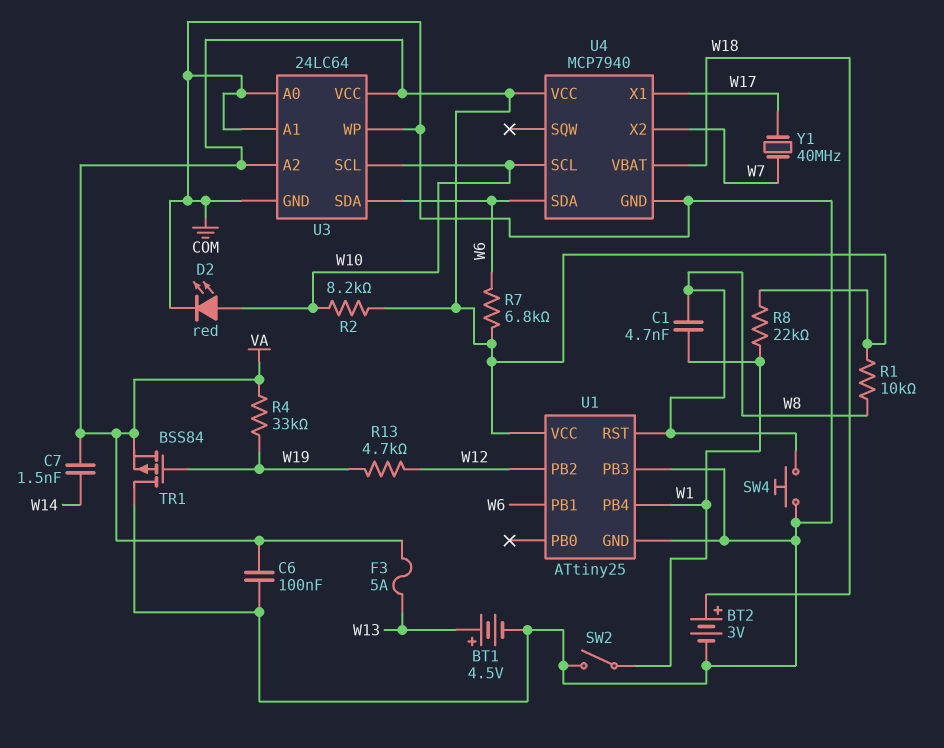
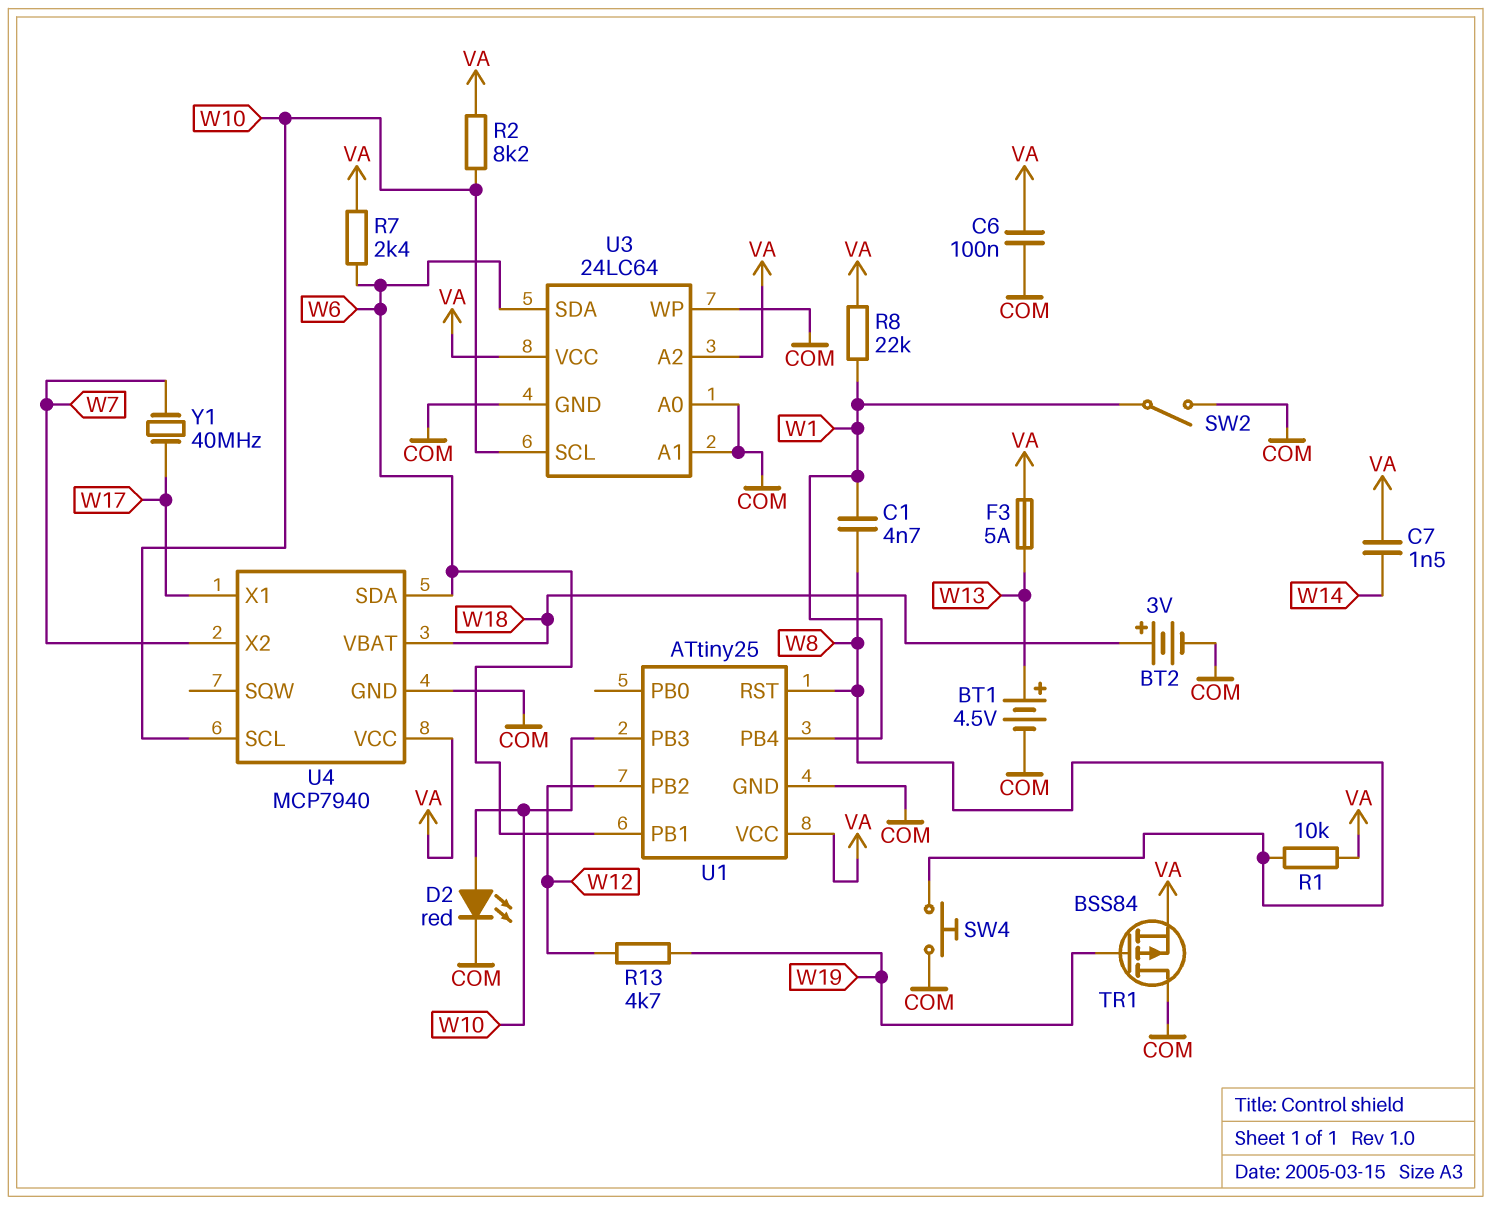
R4: 33k (VA, W19) -> none
R7: 6.8k (VA, W6) -> 2.4k (VA, W6)
U1 pin PB3: COM -> W10

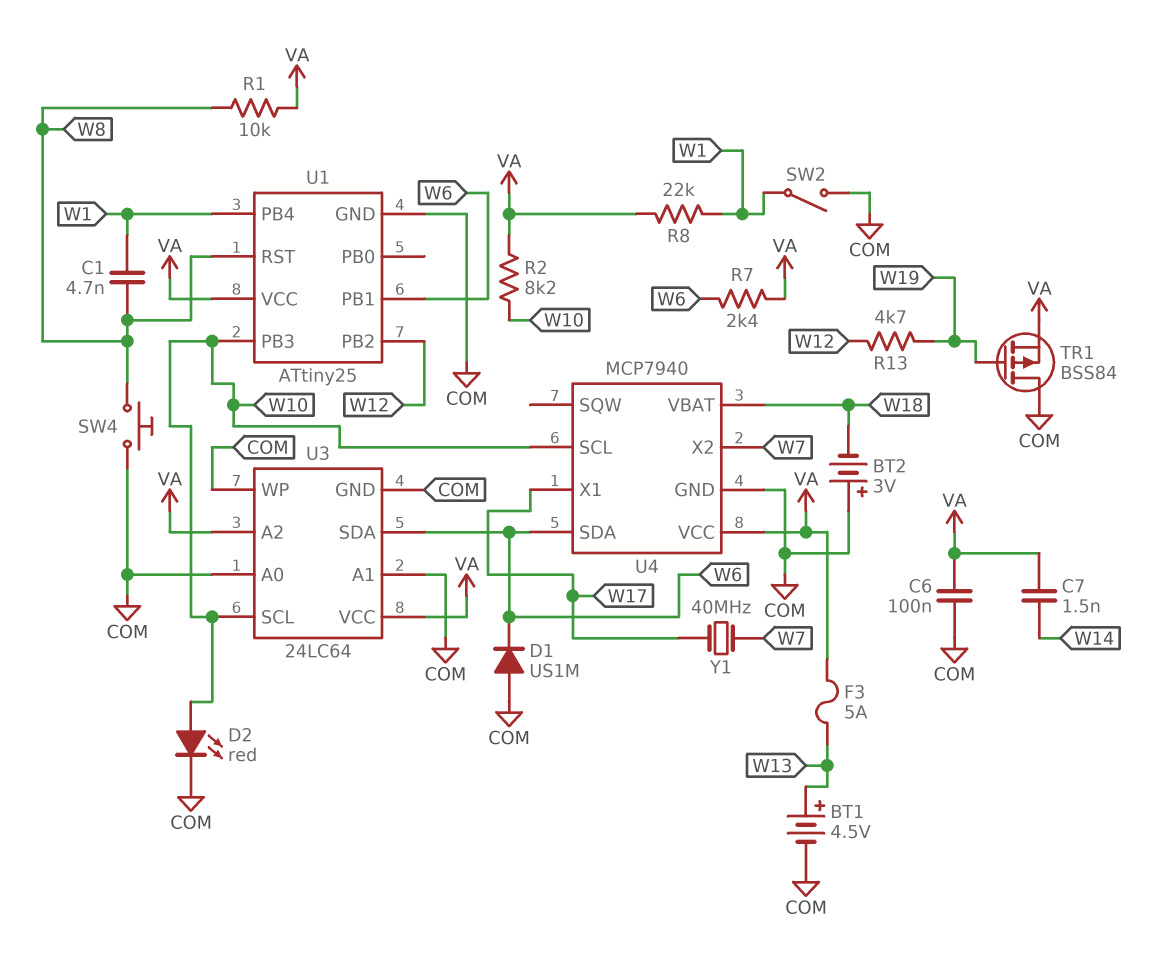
BT2: 3V (plus W18, minus COM) -> 3V (plus COM, minus W18)
D1: none -> diode US1M (A COM, K W6)

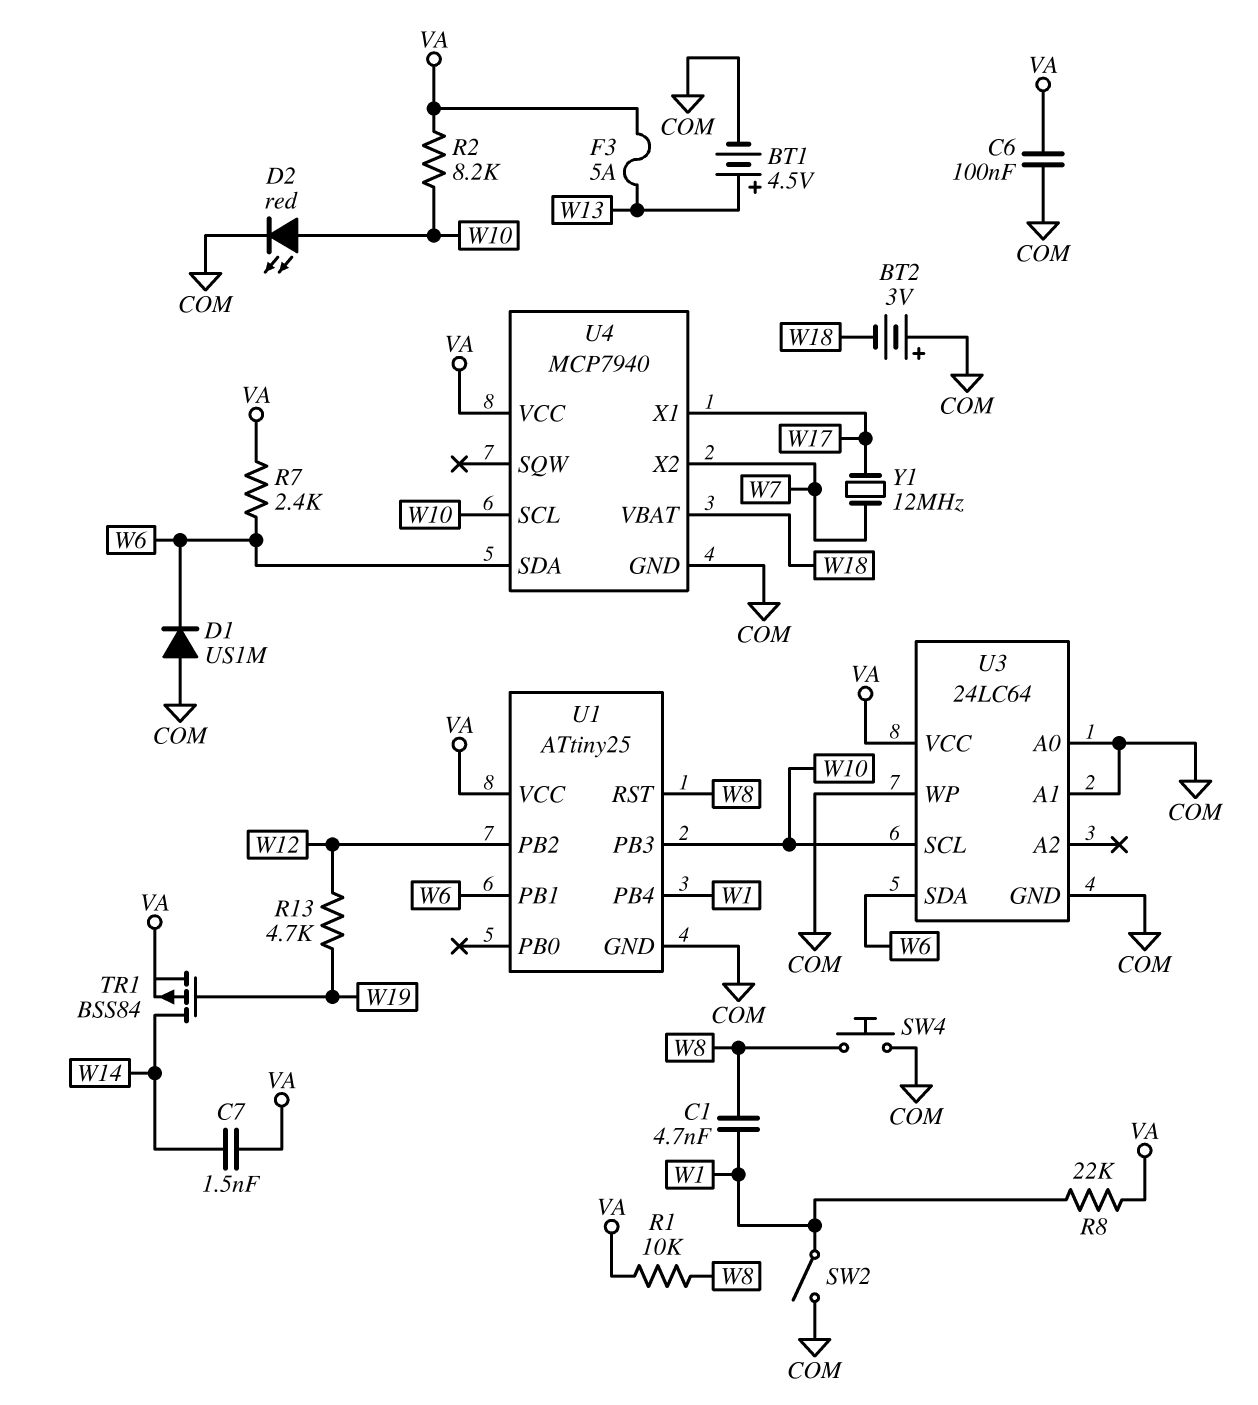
TR1: PMOS BSS84 (G W19, D COM, S VA) -> PMOS BSS84 (G W19, D W14, S VA)
U3 pin A2: VA -> none
Y1: 40MHz (W7, W17) -> 12MHz (W7, W17)

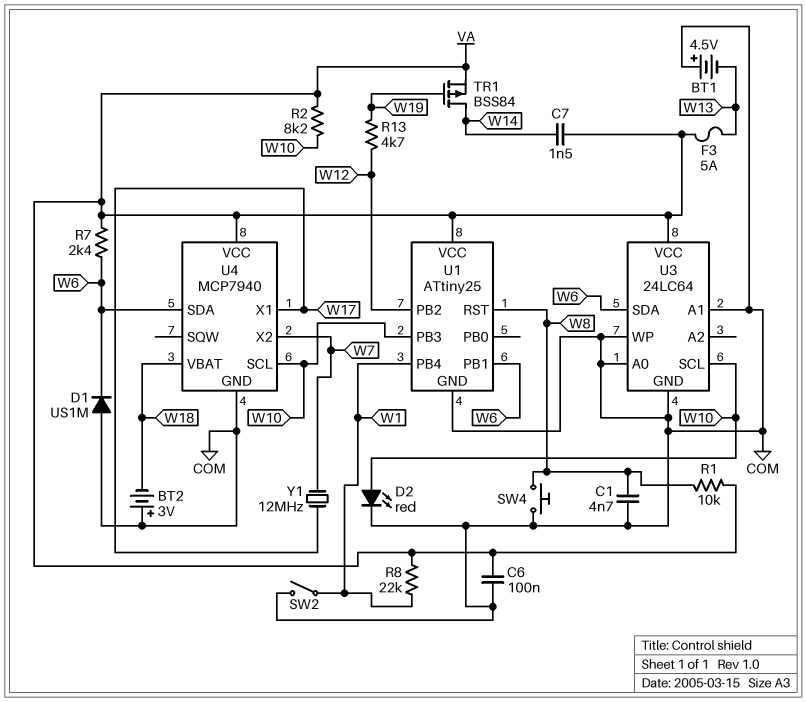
BT1: 4.5V (plus W13, minus COM) -> 4.5V (plus COM, minus W13)
C1: 4.7nF (W1, W8) -> 4.7nF (COM, W8)

